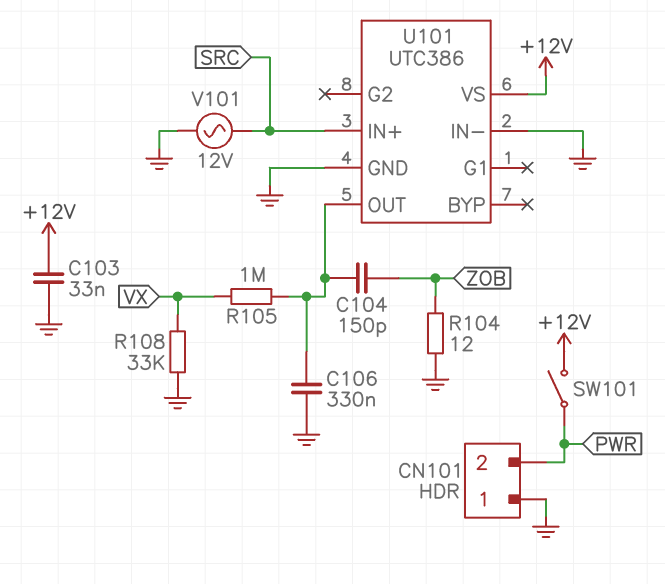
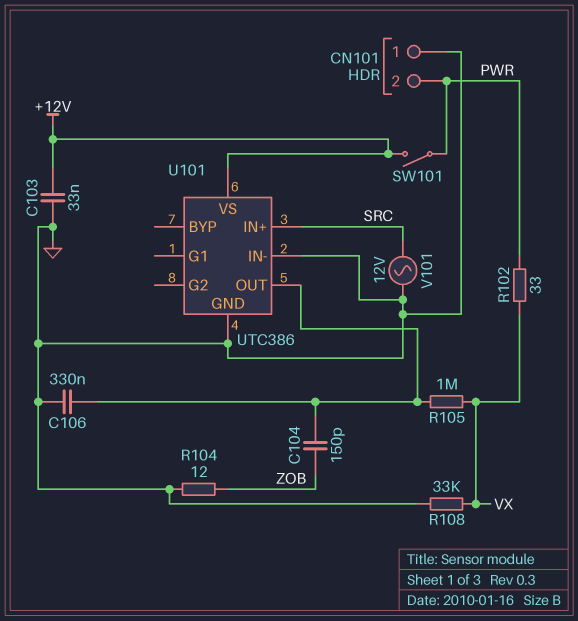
R102: none -> 33 (PWR, VX)

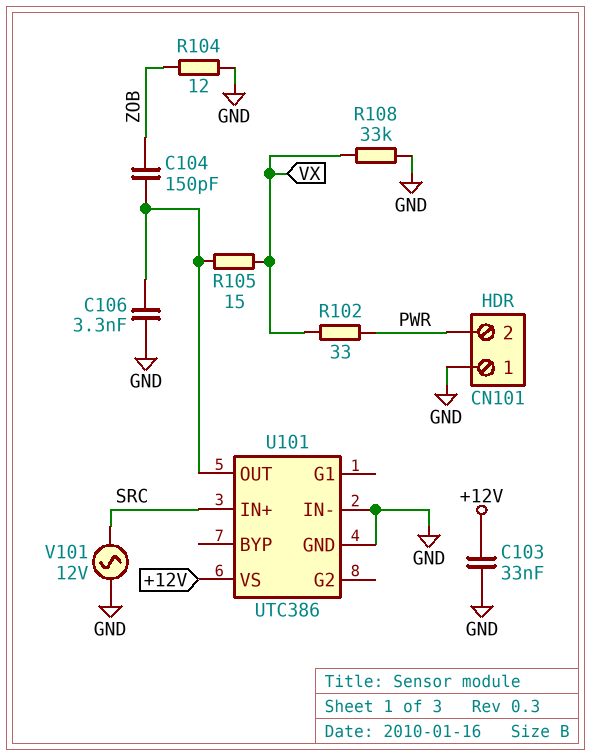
C106: 330nF (GND, U101/OUT) -> 3.3nF (GND, U101/OUT)
R105: 1M (U101/OUT, VX) -> 15 (U101/OUT, VX)
SW101: switch (+12V, PWR) -> none

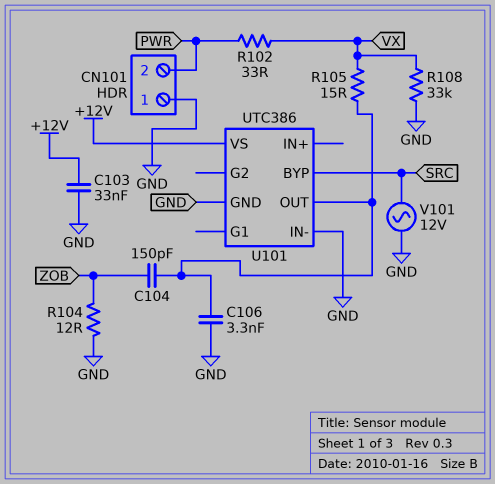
U101 pin BYP: none -> SRC
U101 pin IN+: SRC -> none

